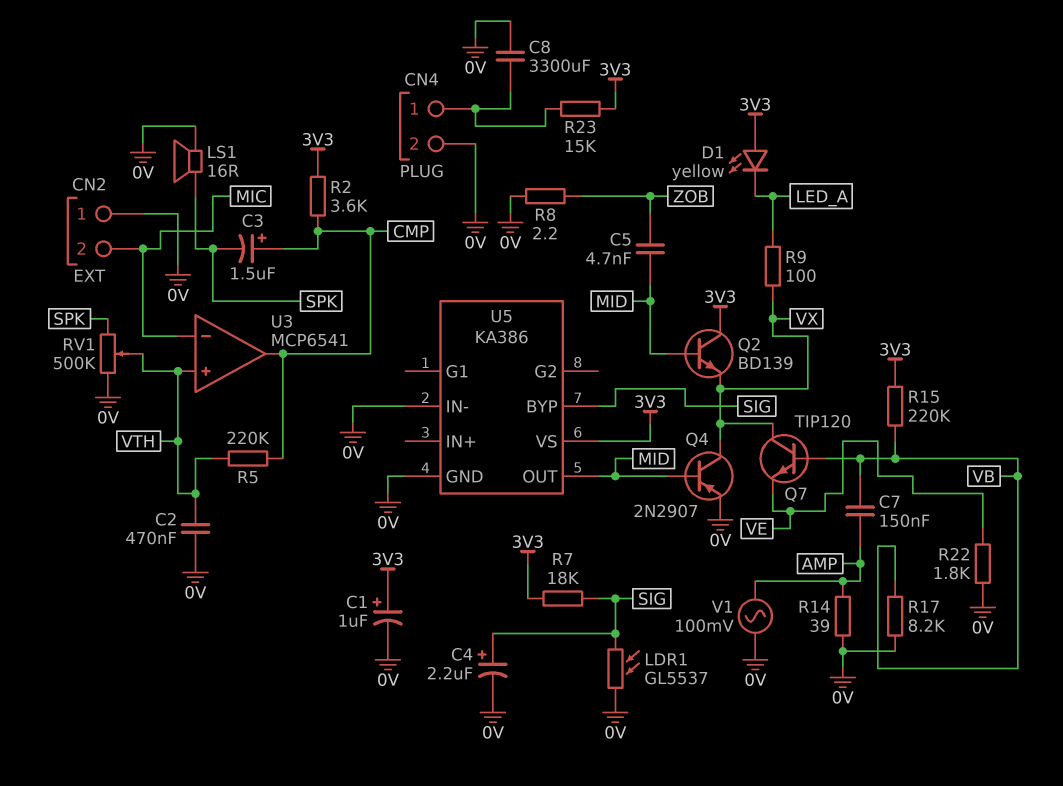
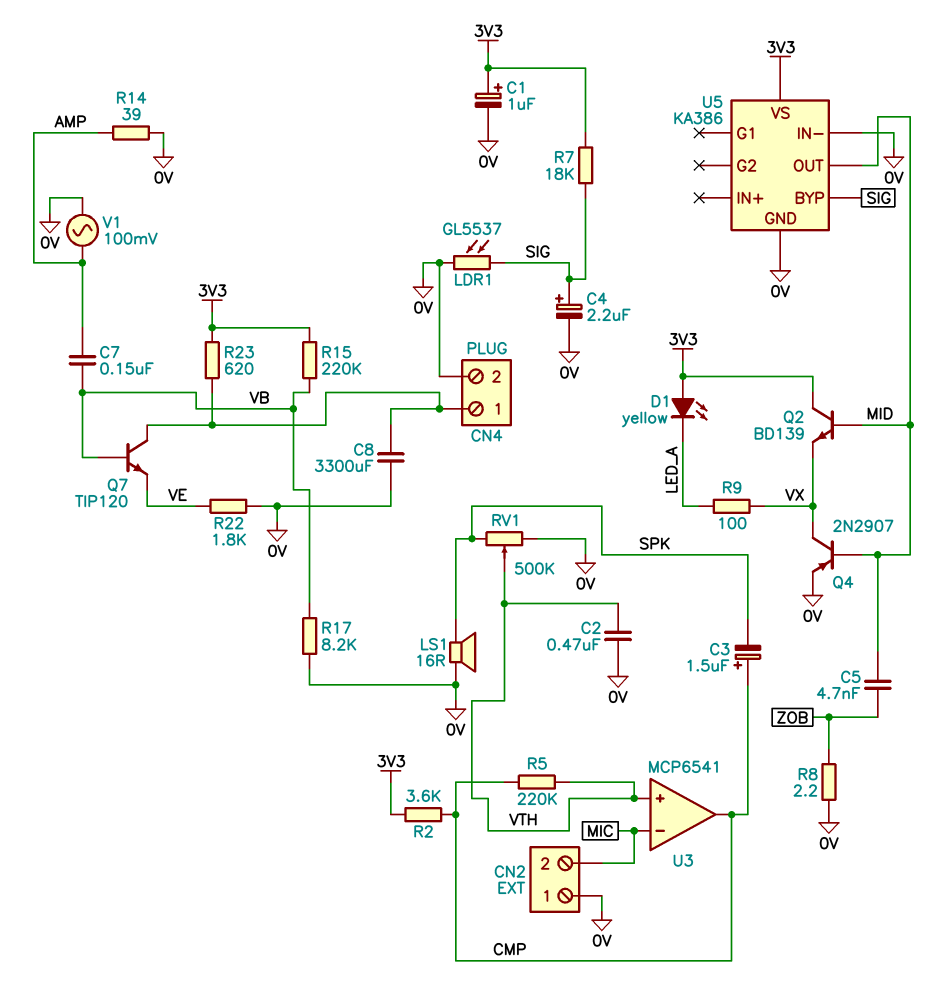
Q7: NPN TIP120 (B VB, C VX, E VE) -> NPN TIP120 (B VB, C CN4/1, E VE)
R23: 15k (3V3, CN4/1) -> 620 (3V3, CN4/1)

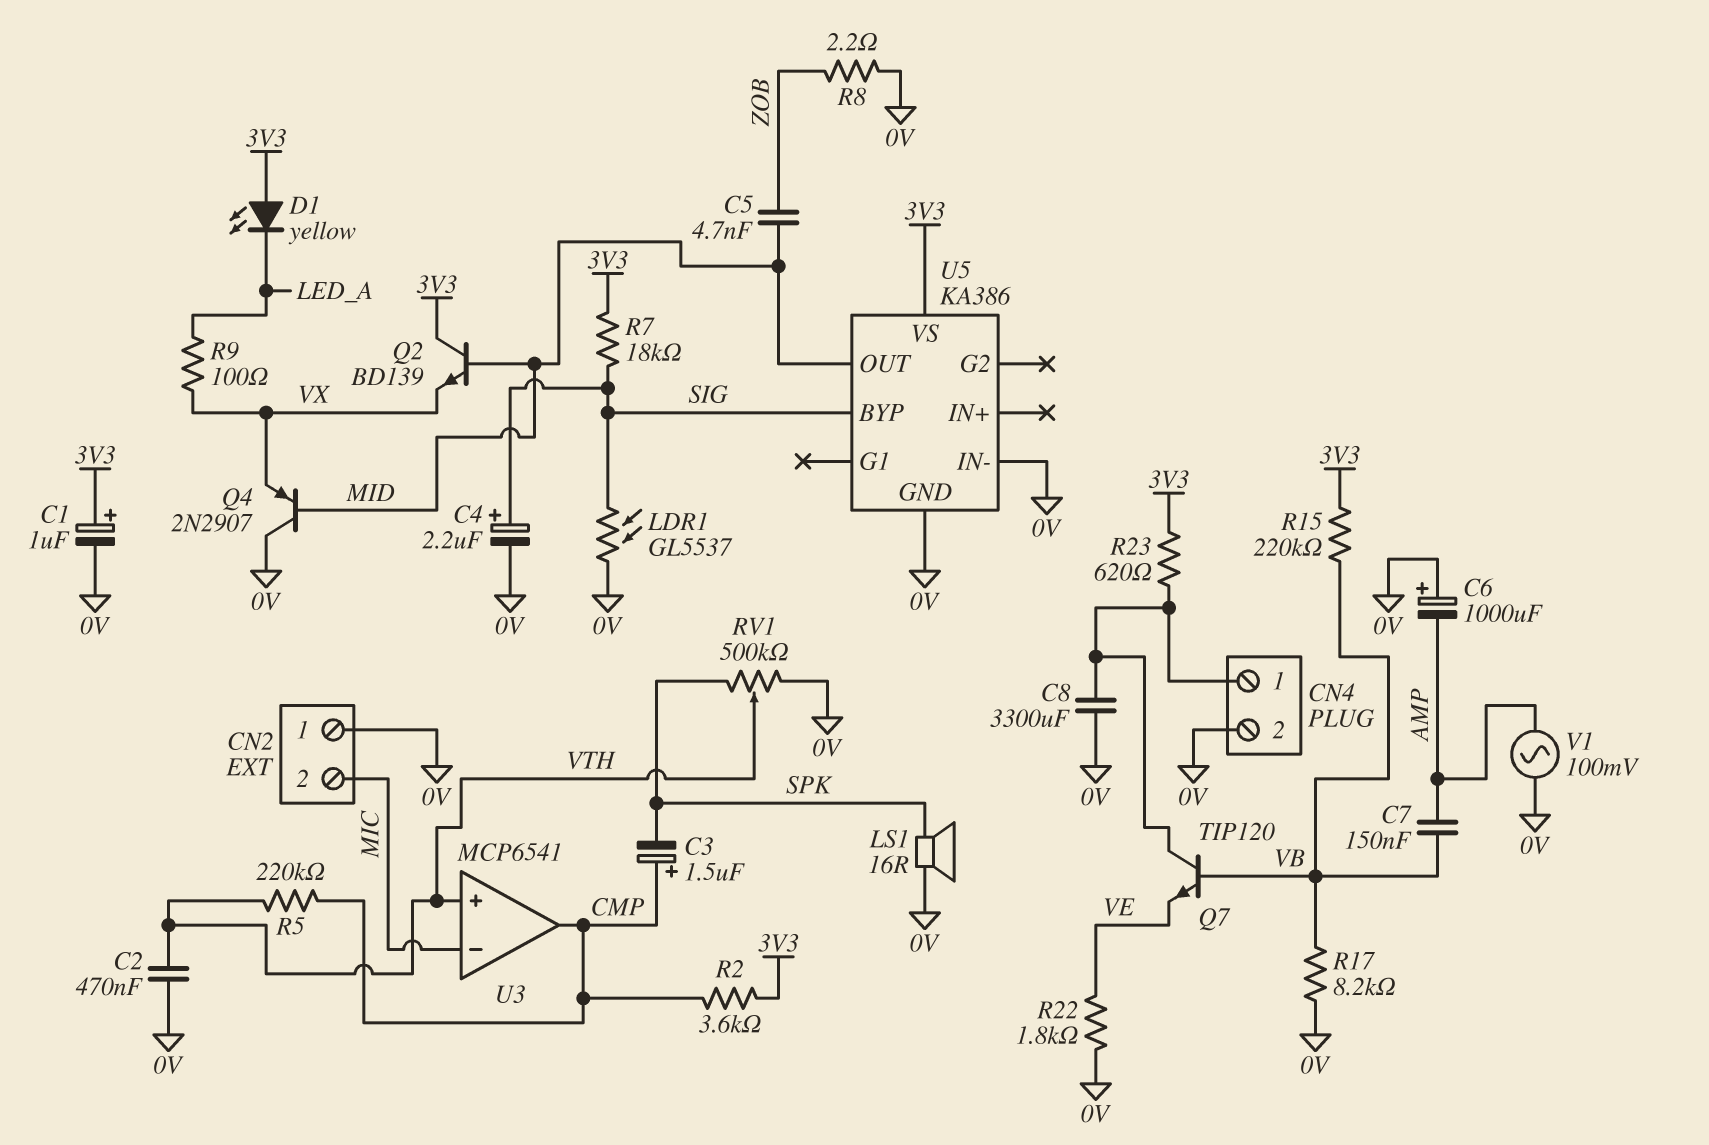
C6: none -> 1000uF (plus 0V, minus AMP)
Q4: PNP 2N2907 (B MID, C VX, E 0V) -> PNP 2N2907 (B MID, C 0V, E VX)
R14: 39 (0V, AMP) -> none

